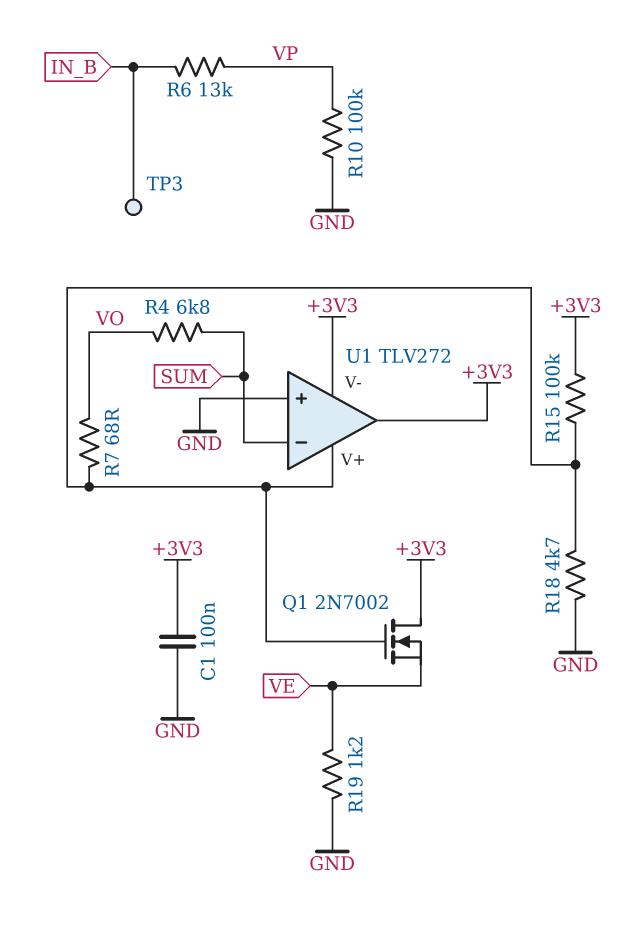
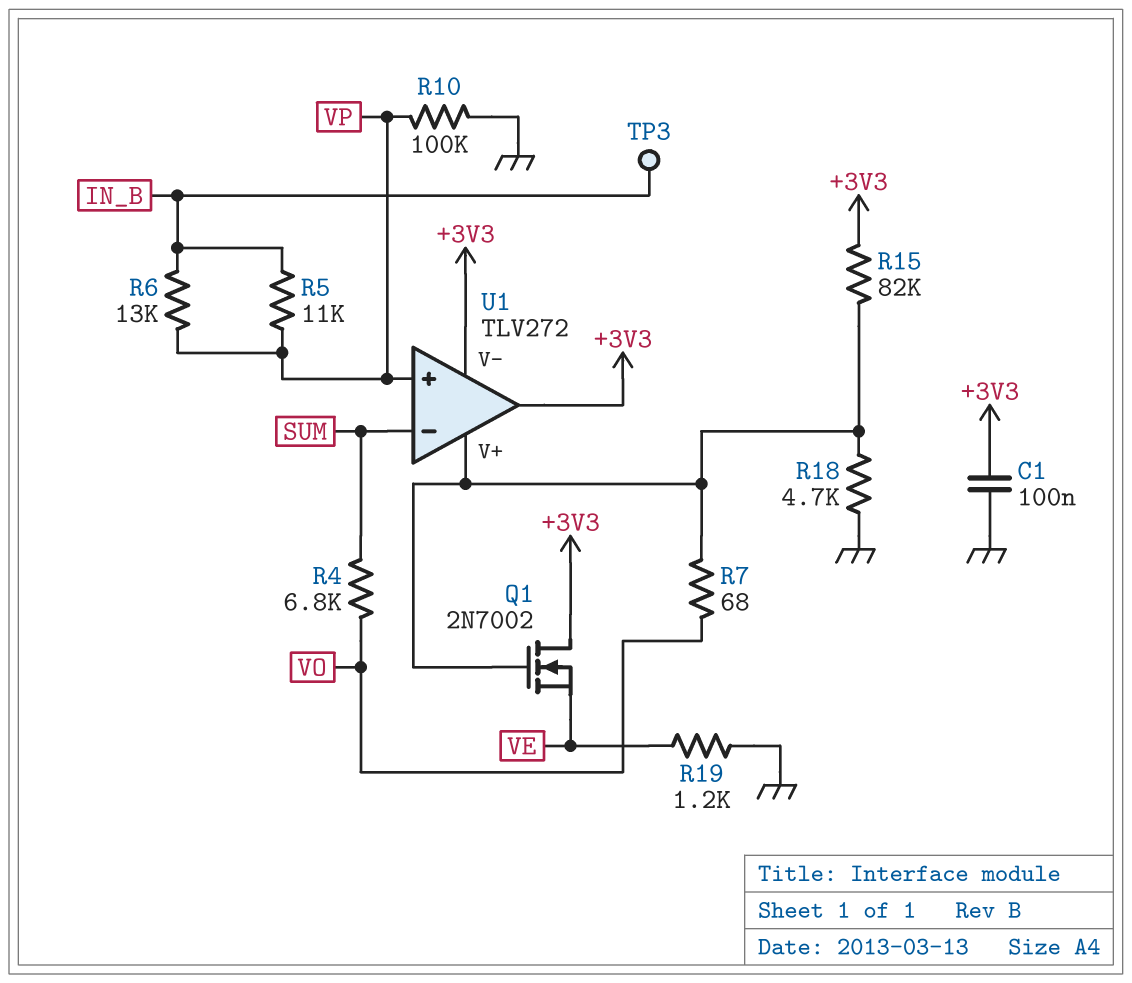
R5: none -> 11k (IN_B, VP)
R15: 100k (+3V3, U1/V+) -> 82k (+3V3, U1/V+)
U1 pin in+: GND -> VP

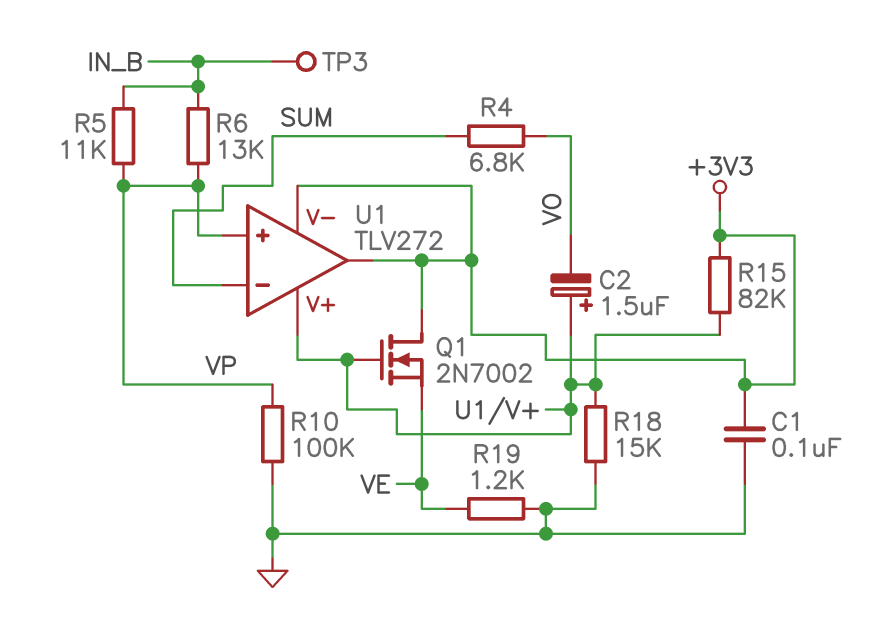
C2: none -> 1.5uF (plus U1/V+, minus VO)
R7: 68 (U1/V+, VO) -> none
R18: 4.7k (GND, U1/V+) -> 15k (GND, U1/V+)

